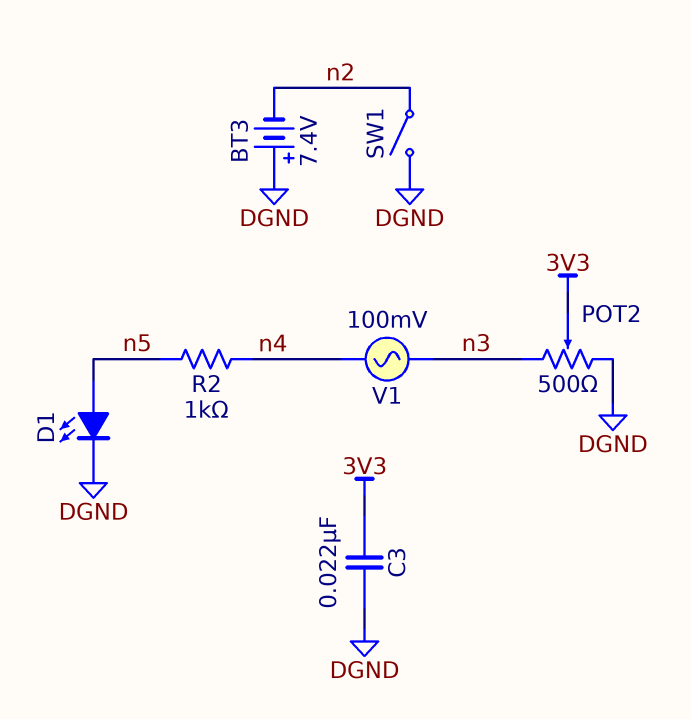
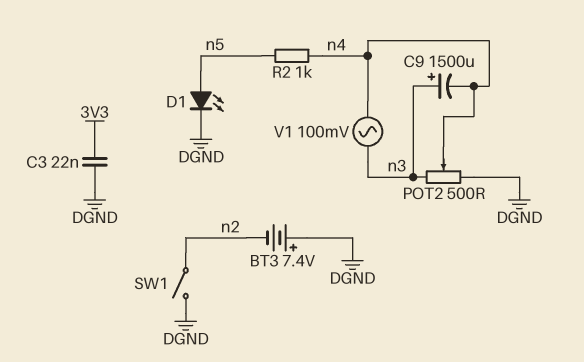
C9: none -> 1500uF (plus n3, minus n4)
POT2: 500 (DGND, n3, wiper 3V3) -> 500 (DGND, n3, wiper n4)

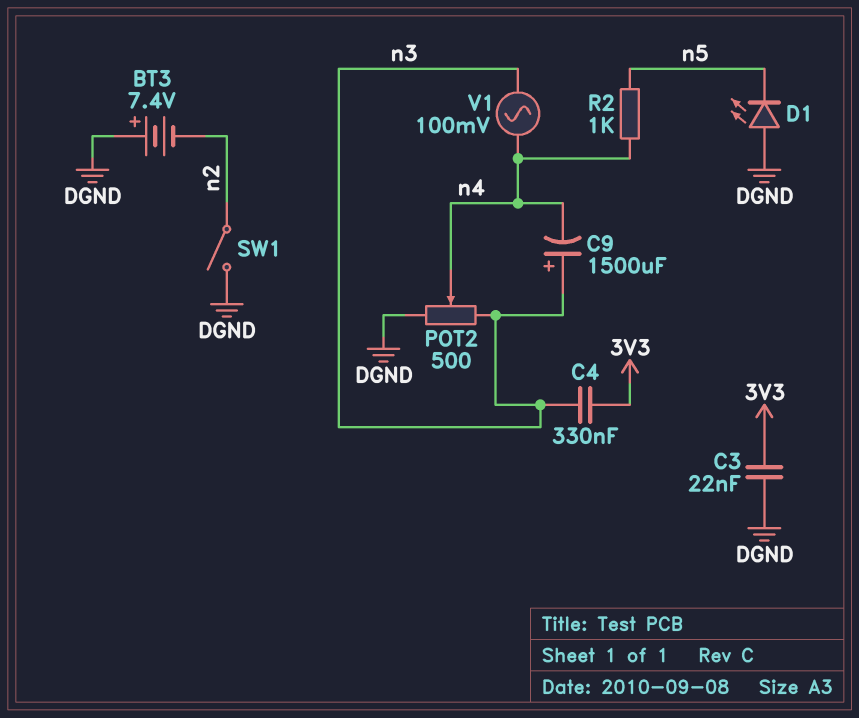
C4: none -> 330nF (3V3, n3)
D1: LED (A n5, K DGND) -> LED (A DGND, K n5)

